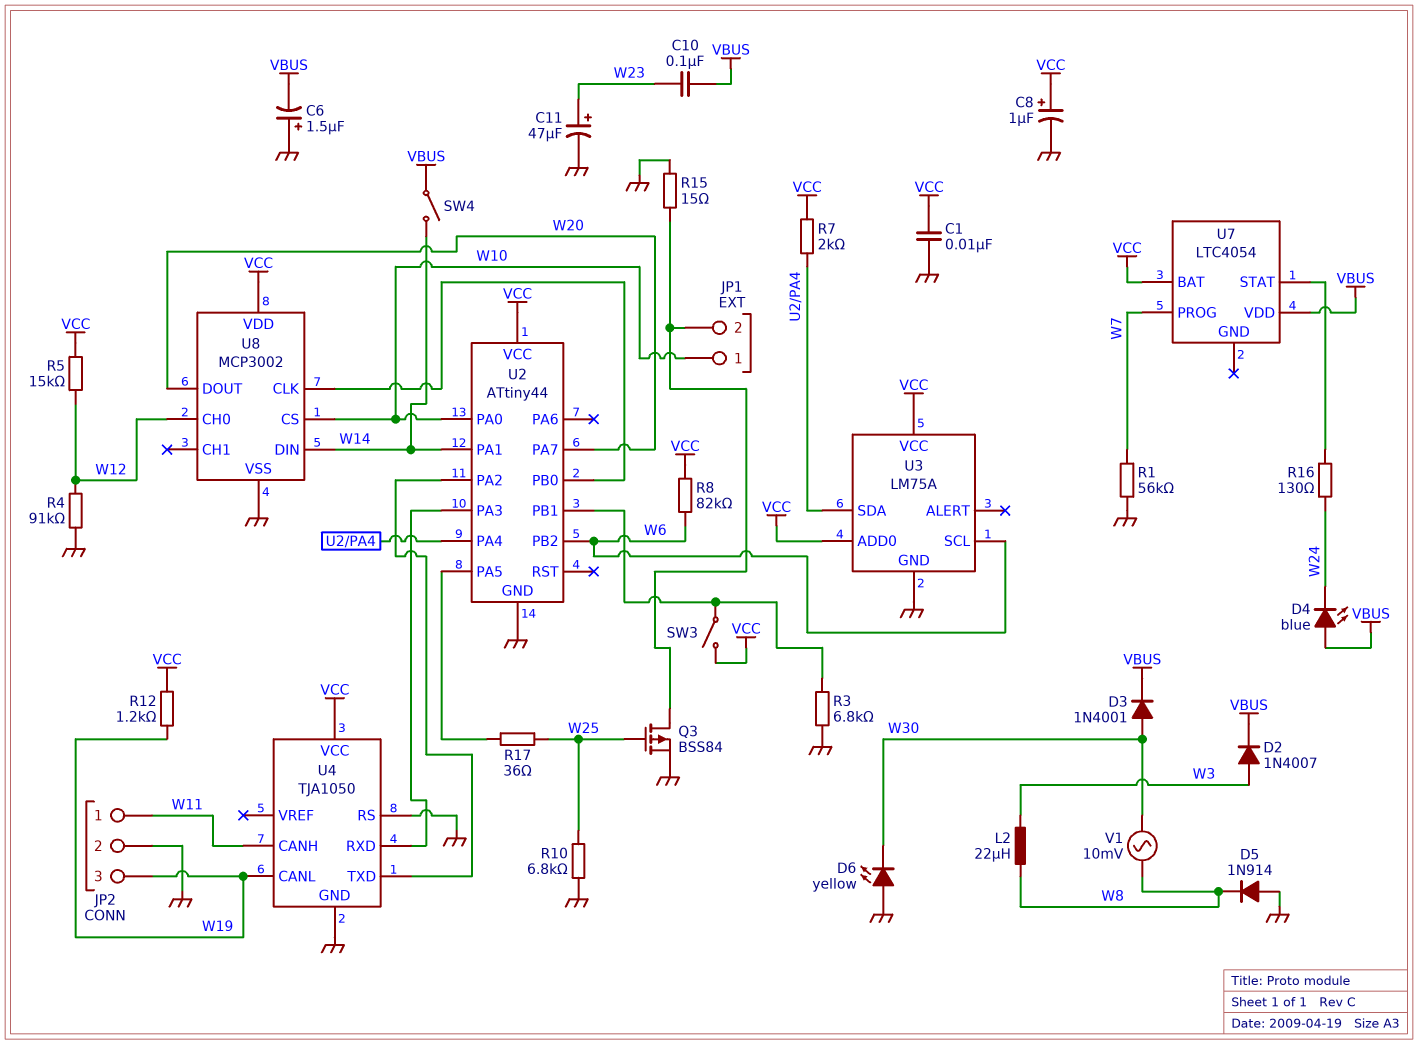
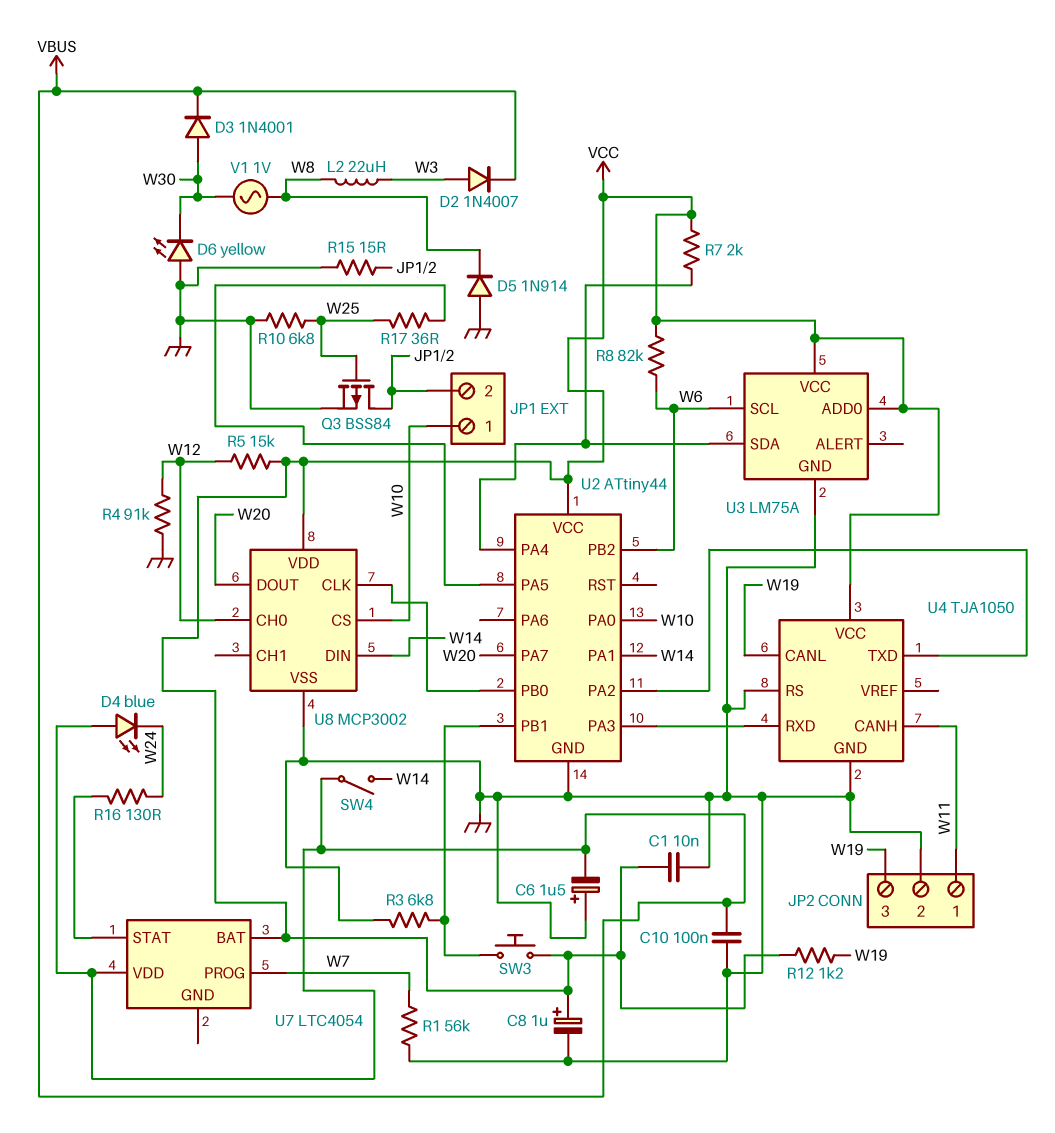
C10: 100nF (VBUS, W23) -> 100nF (GND, VBUS)
C11: 47uF (plus W23, minus GND) -> none
SW3: switch (U2/PB1, VCC) -> button (U2/PB1, VCC)
V1: AC 10mV (W8, W30) -> AC 1V (W8, W30)

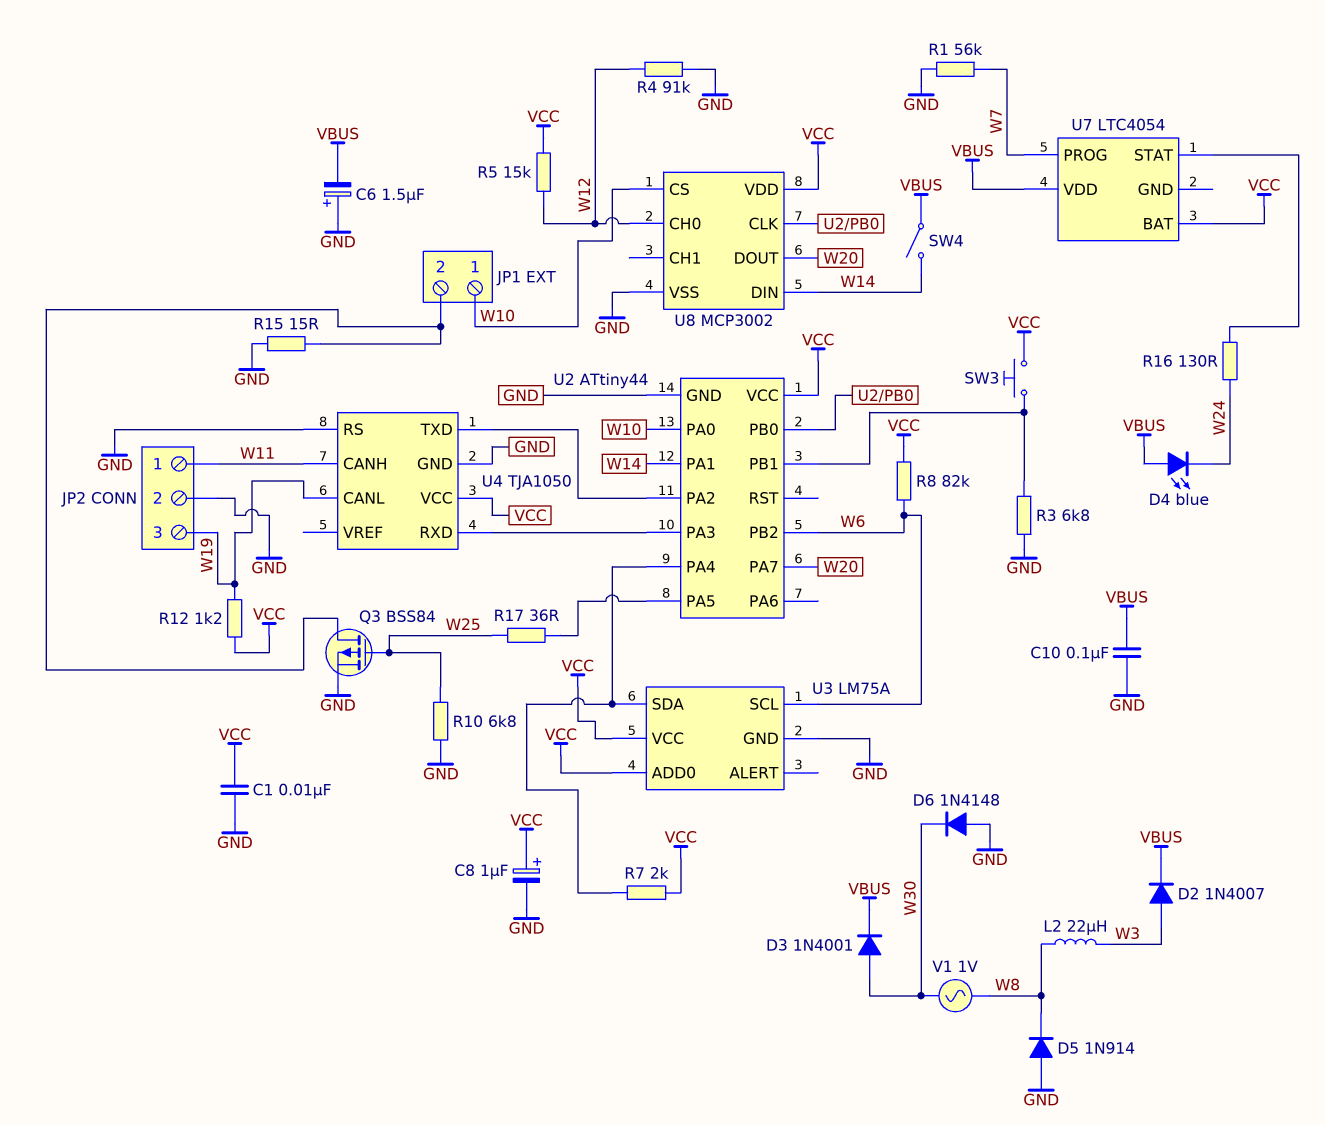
D6: LED yellow (A GND, K W30) -> diode 1N4148 (A GND, K W30)

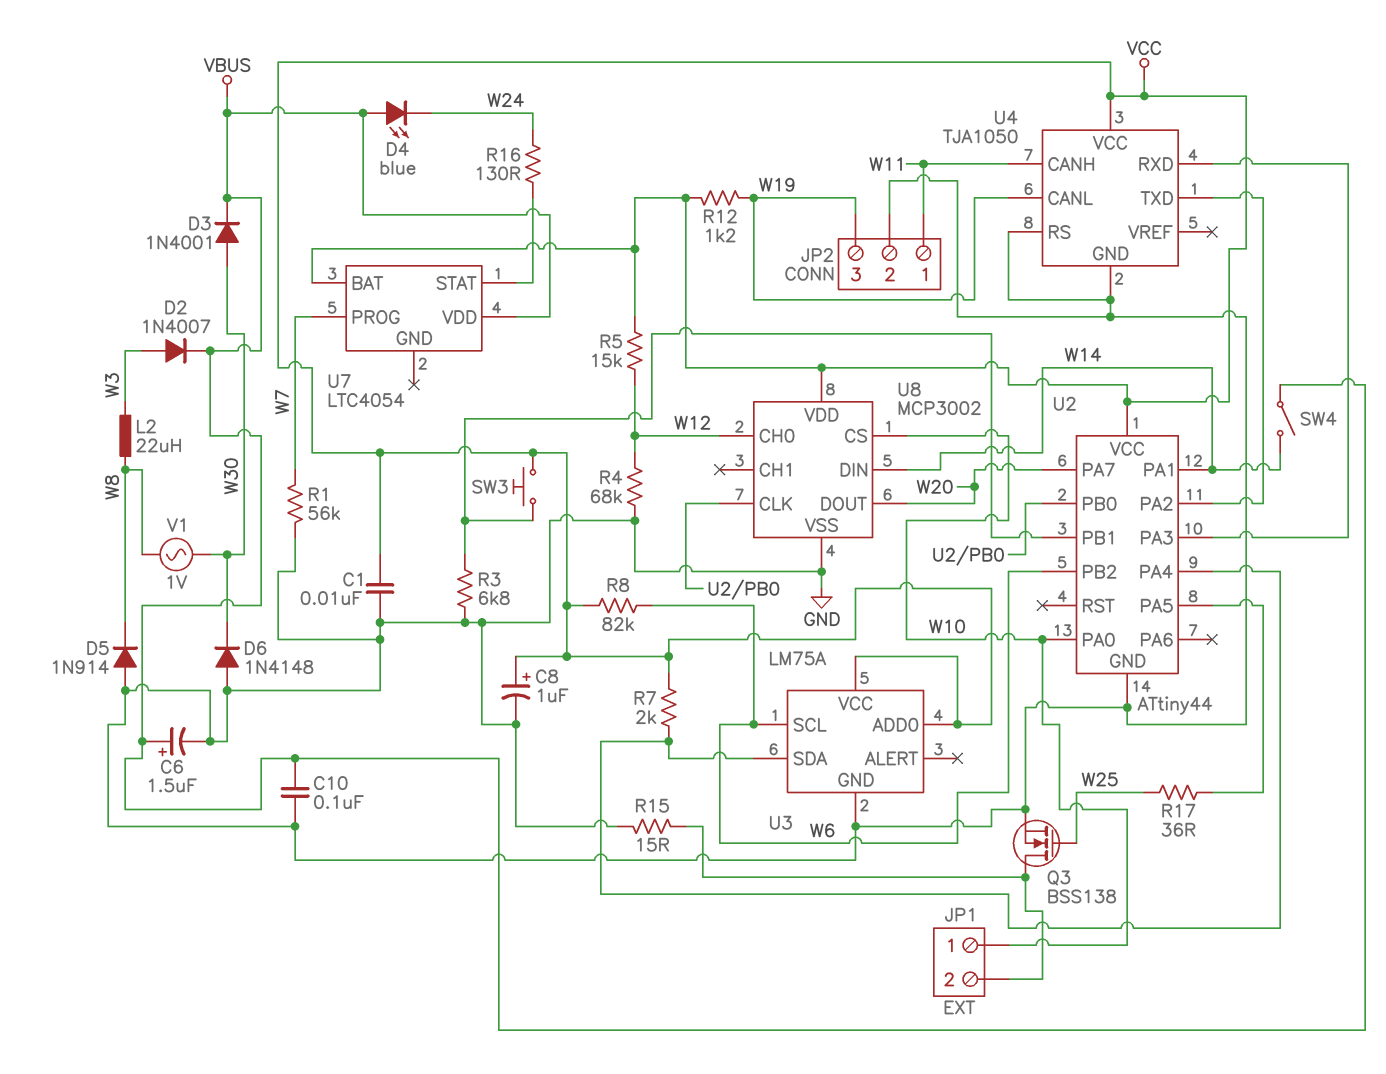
C6: 1.5uF (plus GND, minus VBUS) -> 1.5uF (plus VBUS, minus GND)
Q3: PMOS BSS84 (G W25, D JP1/2, S GND) -> NMOS BSS138 (G W25, D JP1/2, S GND)
R4: 91k (GND, W12) -> 68k (GND, W12)
R10: 6.8k (GND, W25) -> none

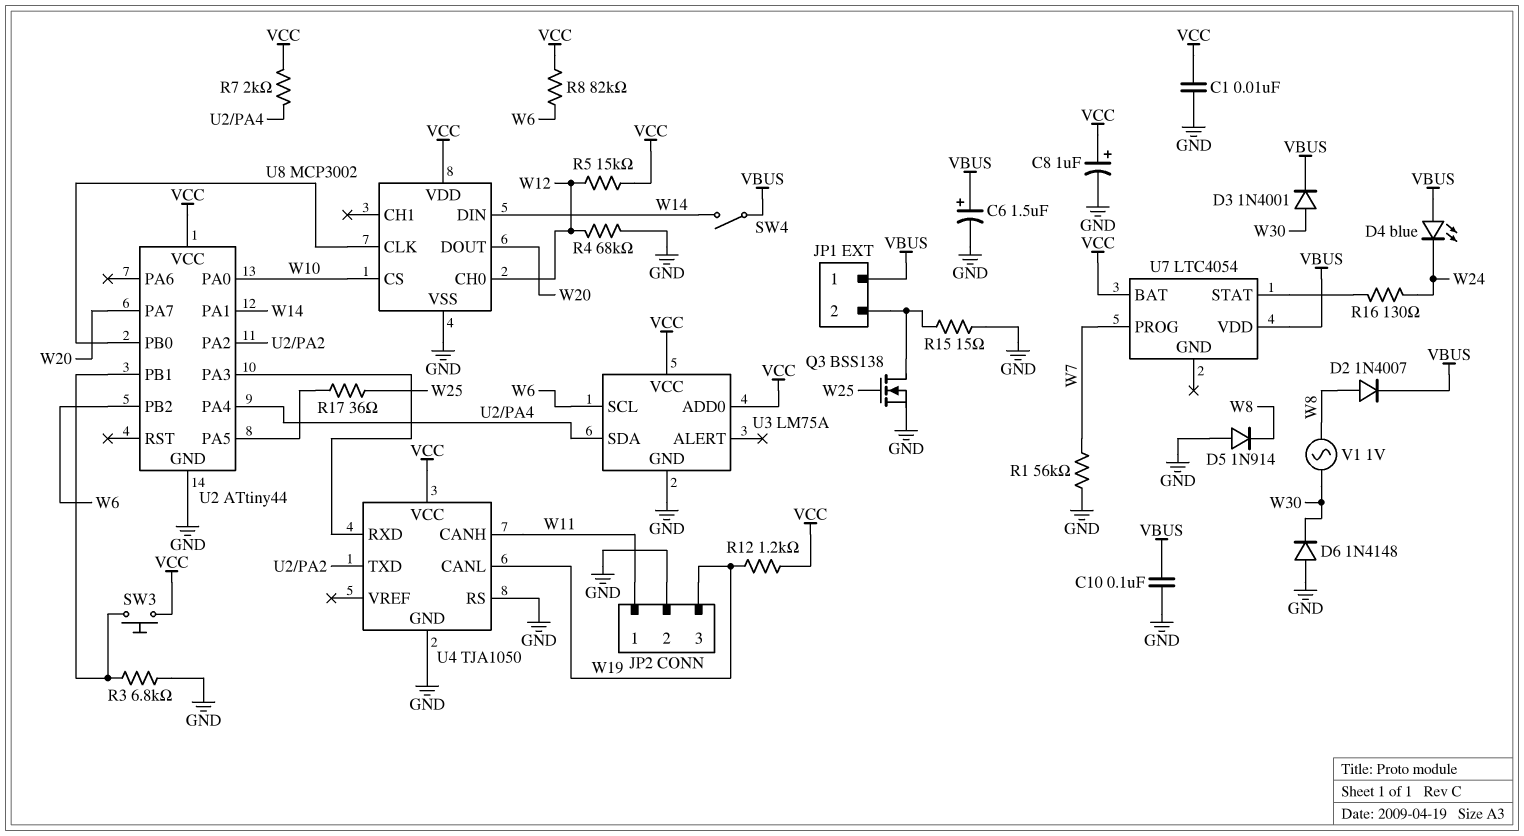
D2: diode 1N4007 (A W3, K VBUS) -> diode 1N4007 (A W8, K VBUS)
JP1 pin 1: W10 -> VBUS
L2: 22uH (W3, W8) -> none

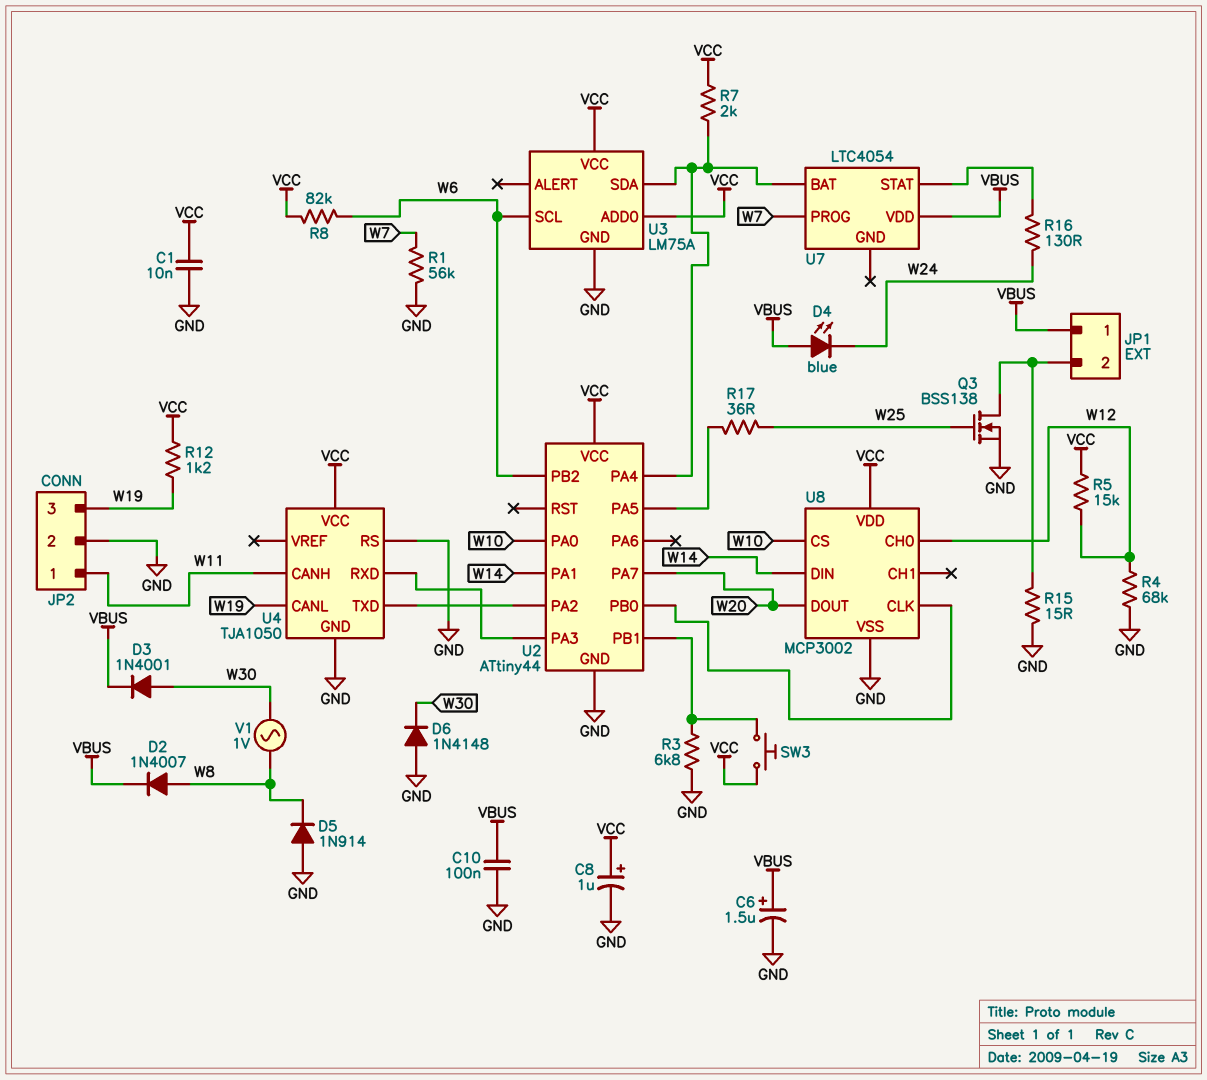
SW4: switch (VBUS, W14) -> none
U7 pin BAT: VCC -> U2/PA4

